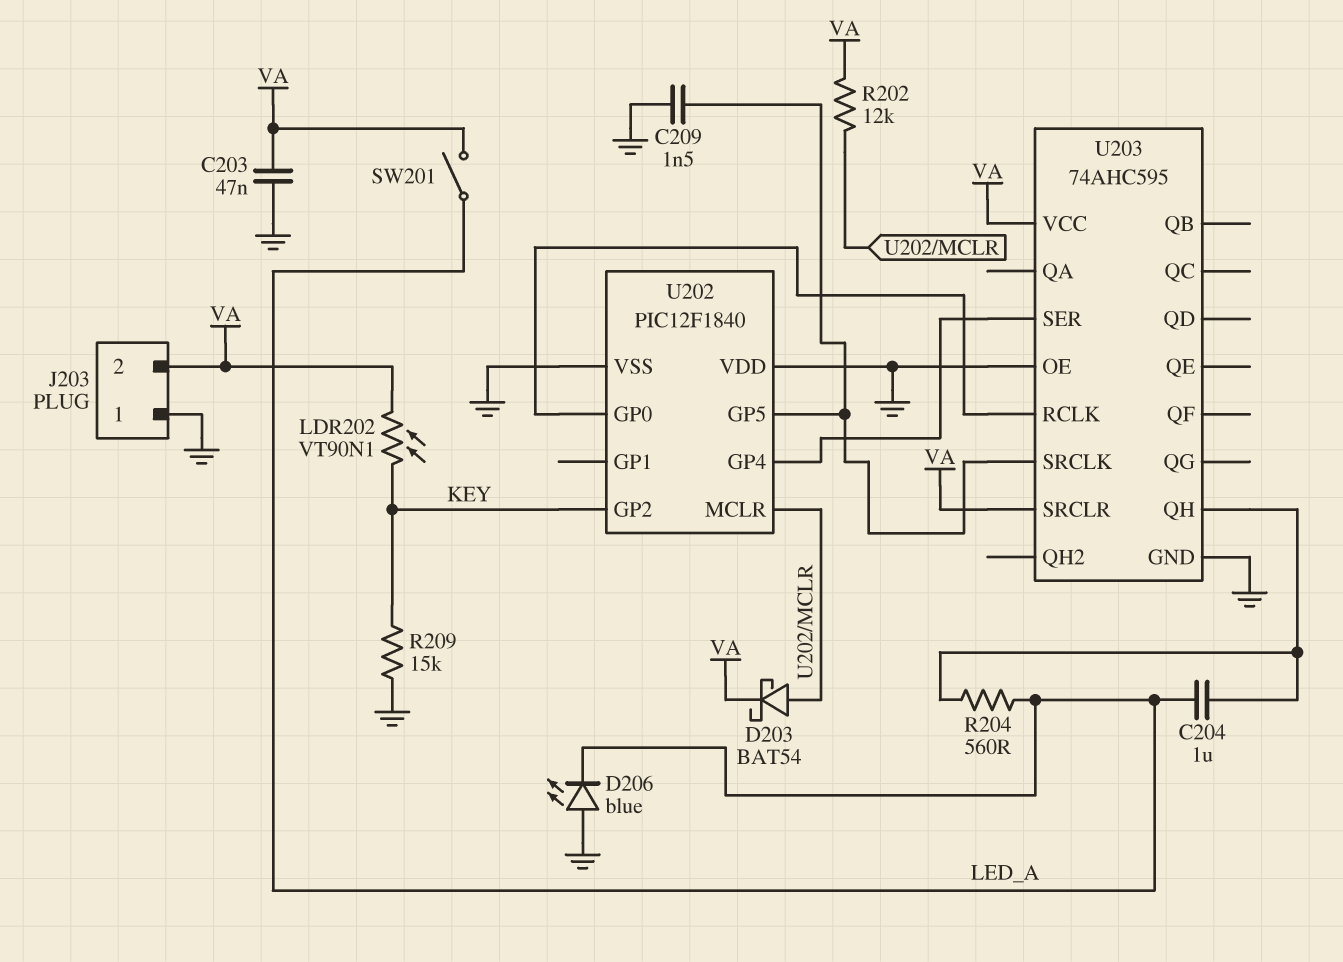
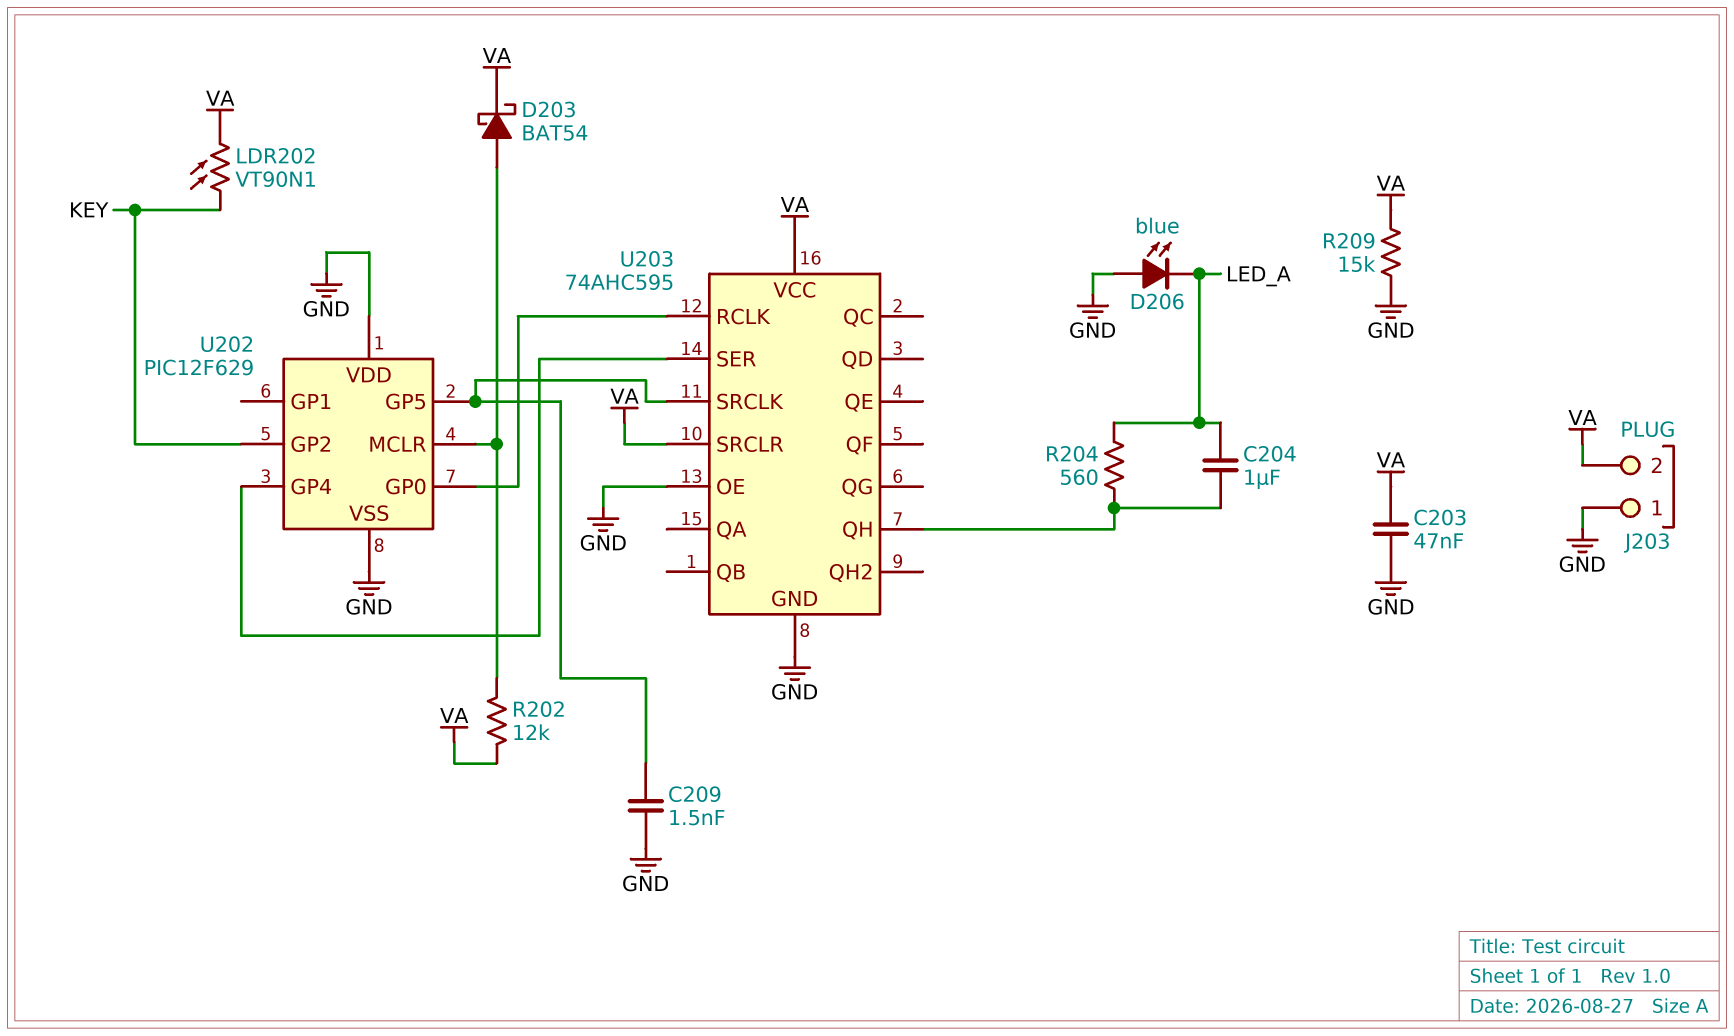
R209: 15k (GND, KEY) -> 15k (GND, VA)
SW201: switch (LED_A, VA) -> none
U202: PIC12F1840 -> PIC12F629

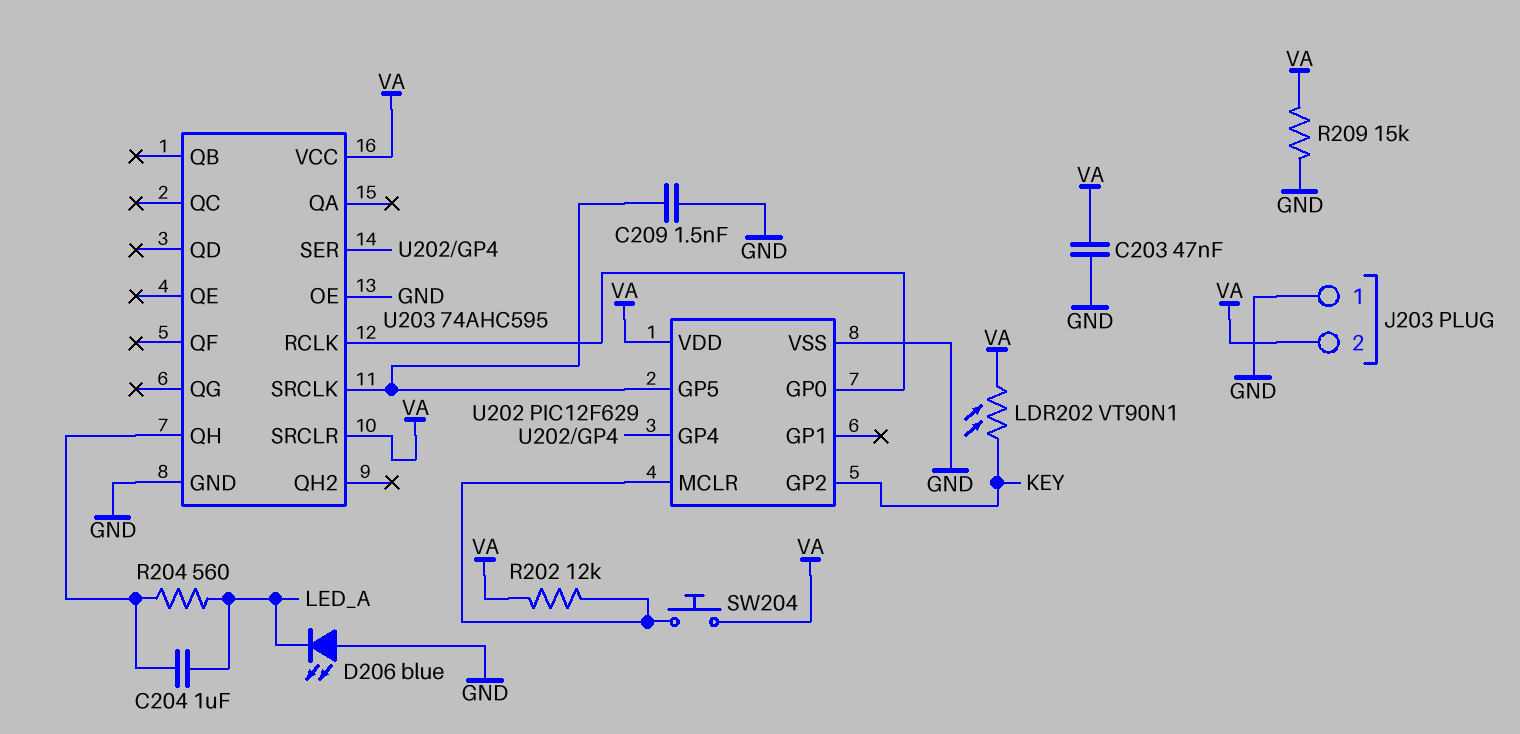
D203: schottky BAT54 (A U202/MCLR, K VA) -> none
SW204: none -> button (U202/MCLR, VA)
U202 pin VDD: GND -> VA

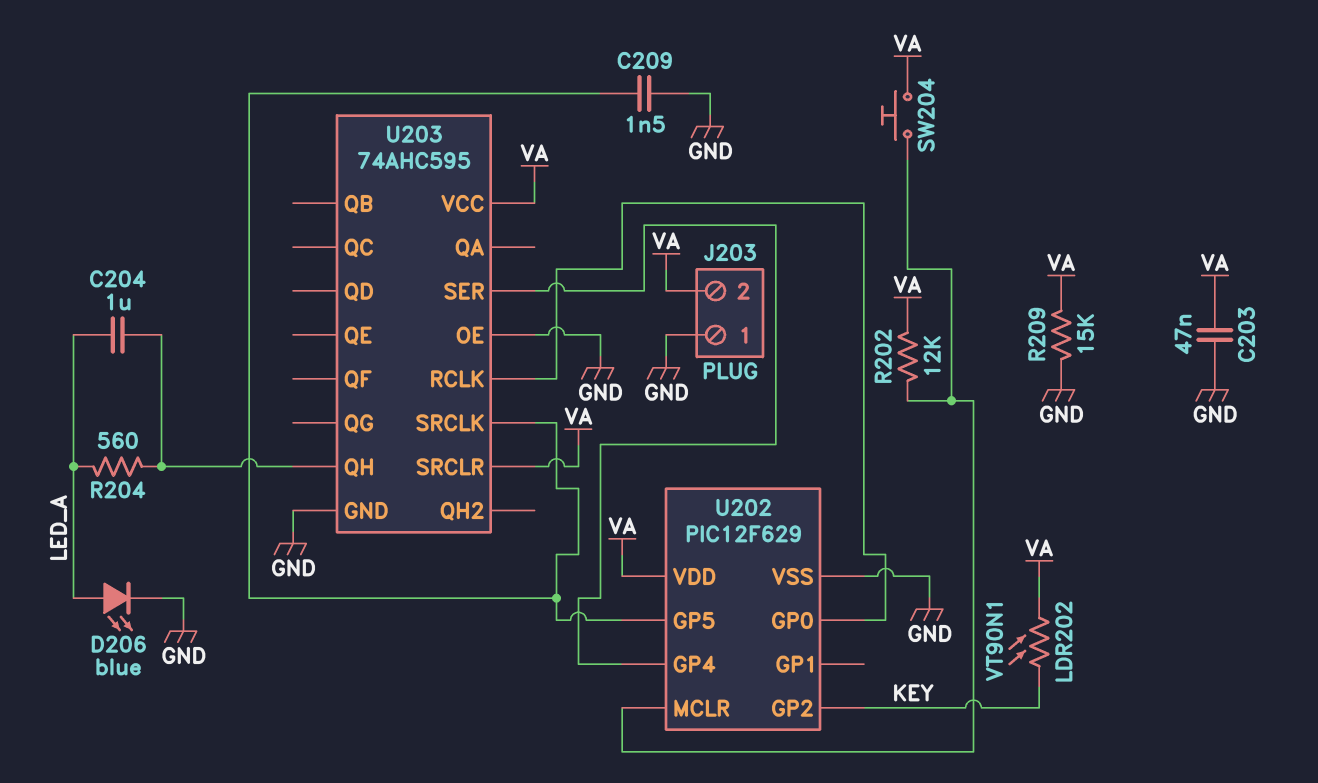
D206: LED blue (A GND, K LED_A) -> LED blue (A LED_A, K GND)

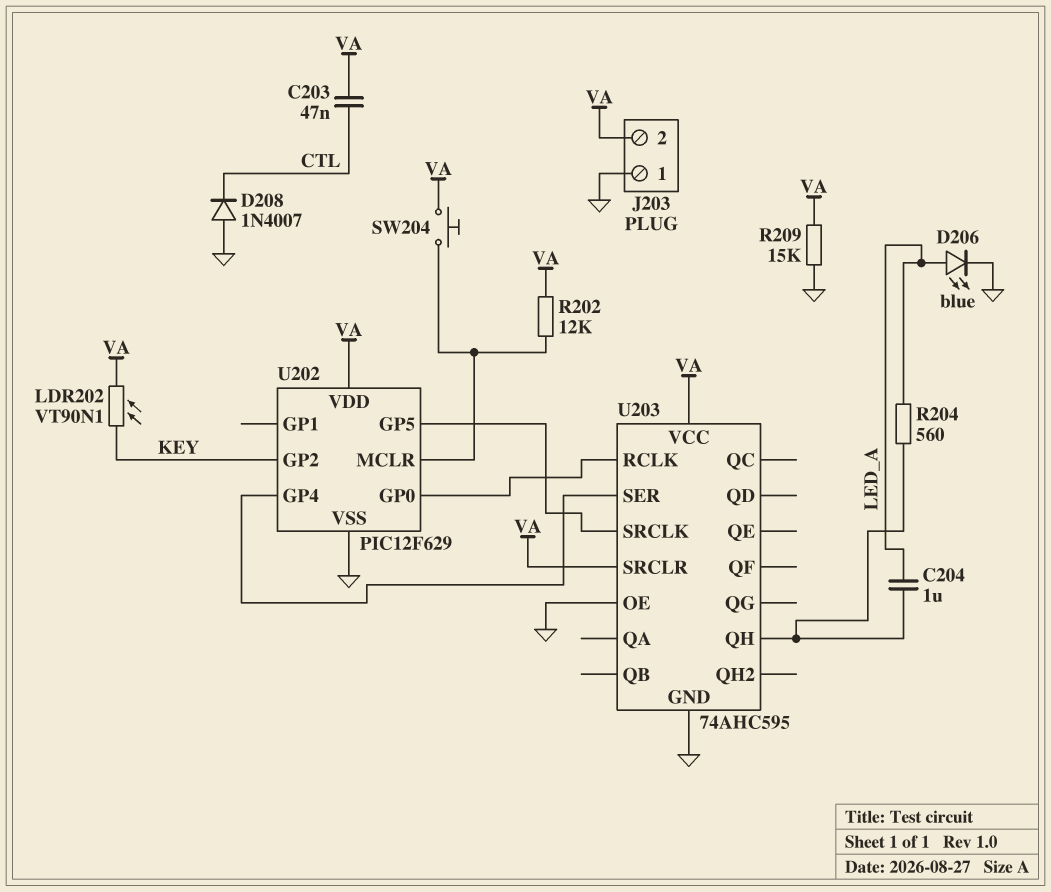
C203: 47nF (GND, VA) -> 47nF (CTL, VA)
C209: 1.5nF (GND, U202/GP5) -> none
D208: none -> diode 1N4007 (A GND, K CTL)

